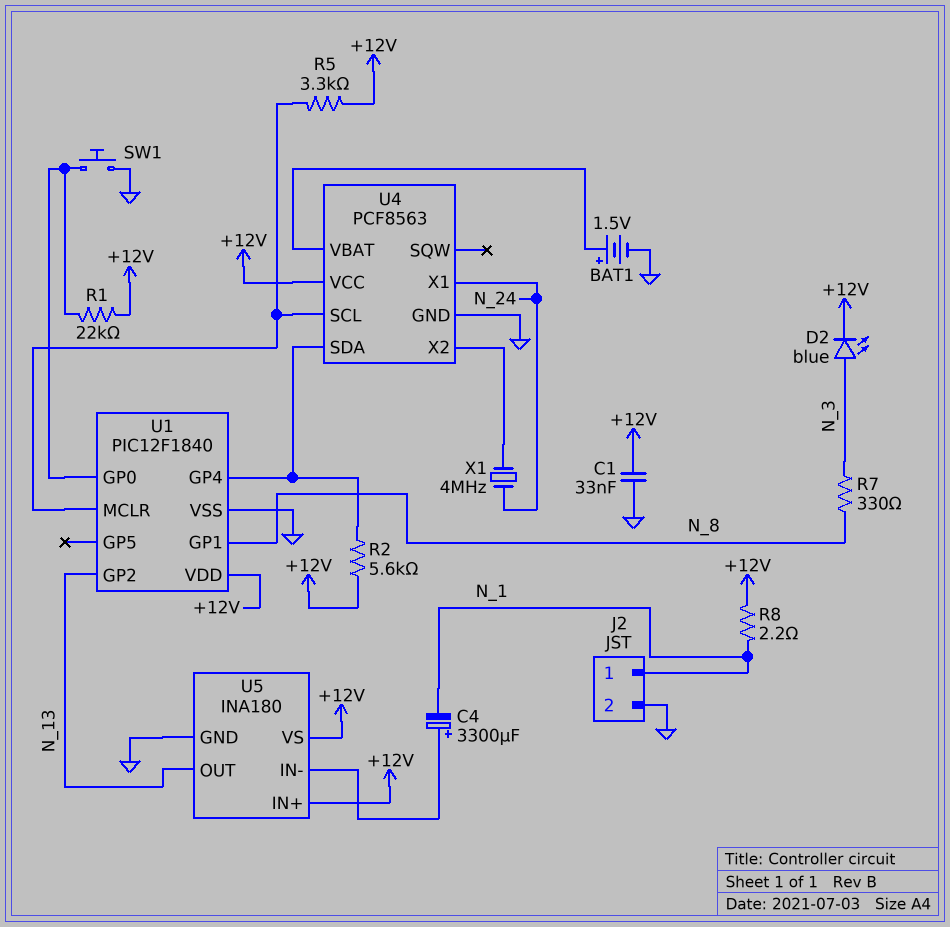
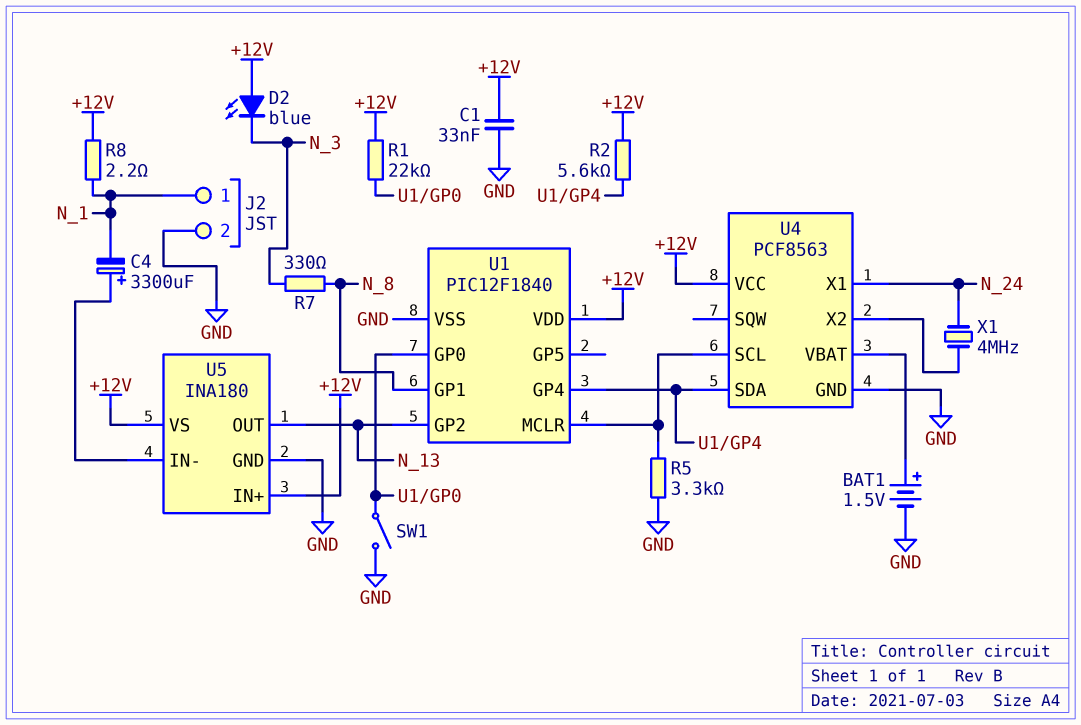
D2: LED blue (A N_3, K +12V) -> LED blue (A +12V, K N_3)
R5: 3.3k (+12V, U1/MCLR) -> 3.3k (GND, U1/MCLR)
SW1: button (GND, U1/GP0) -> switch (GND, U1/GP0)

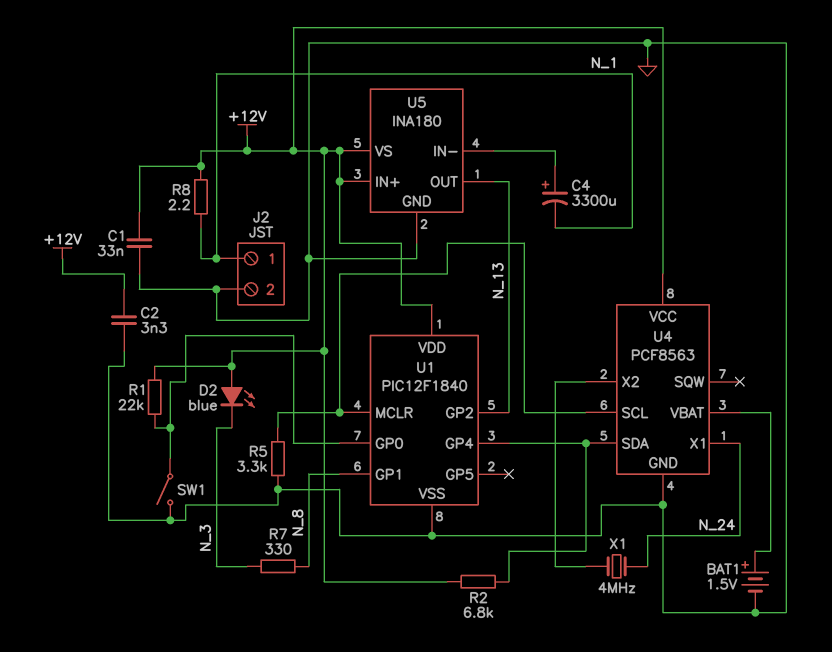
C2: none -> 3.3nF (+12V, GND)
R2: 5.6k (+12V, U1/GP4) -> 6.8k (+12V, U1/GP4)

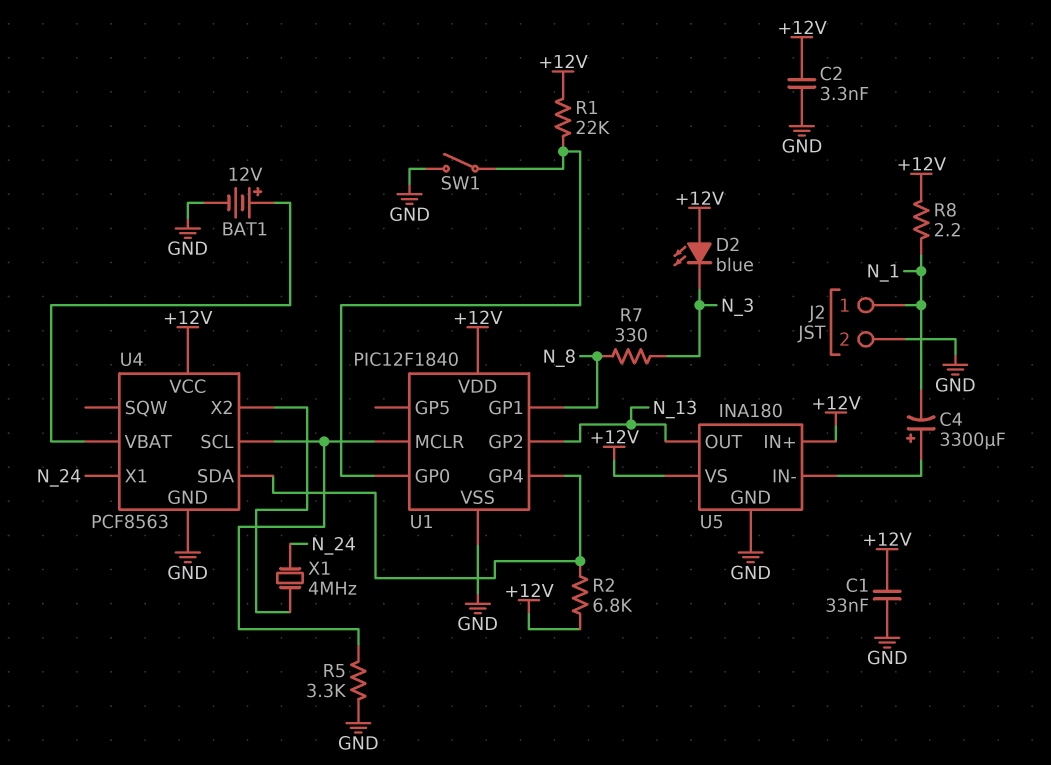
BAT1: 1.5V (plus U4/VBAT, minus GND) -> 12V (plus U4/VBAT, minus GND)

